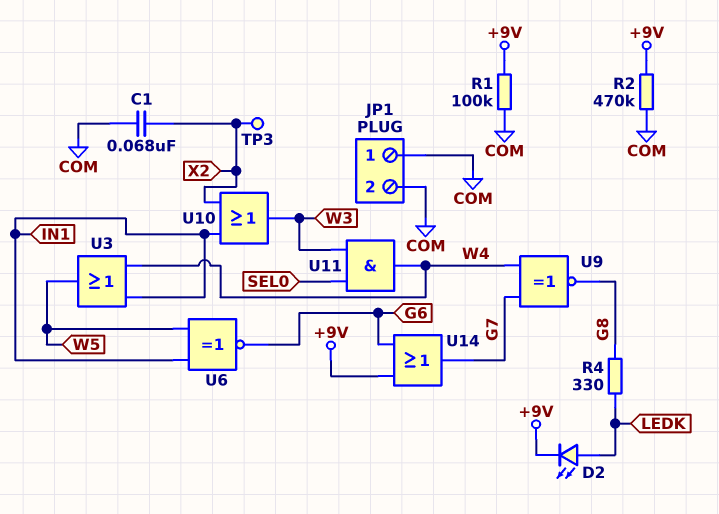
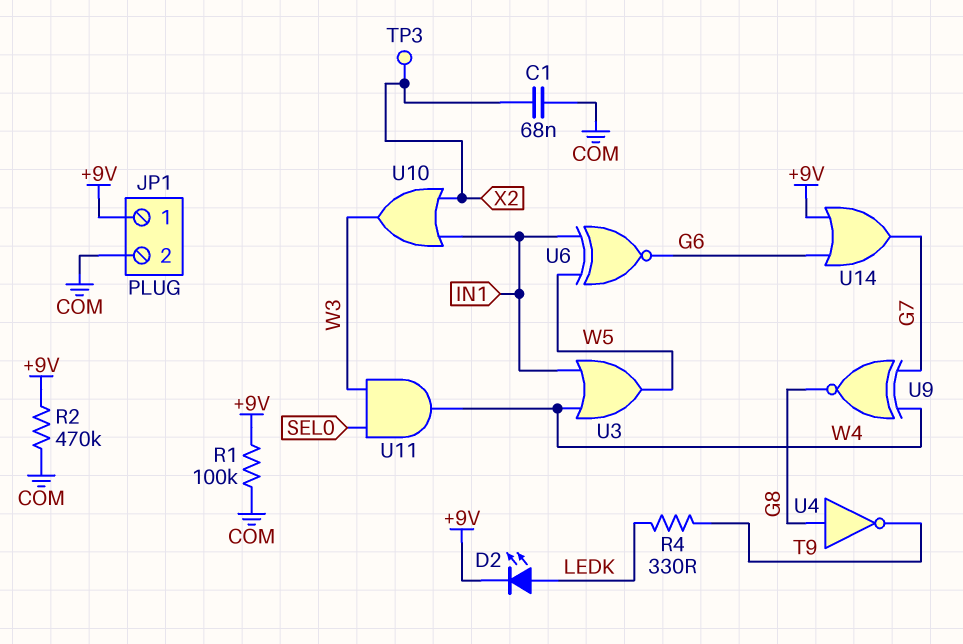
JP1 pin 1: COM -> +9V
R4: 330 (G8, LEDK) -> 330 (LEDK, T9)
U4: none -> NOT (in G8, out T9)

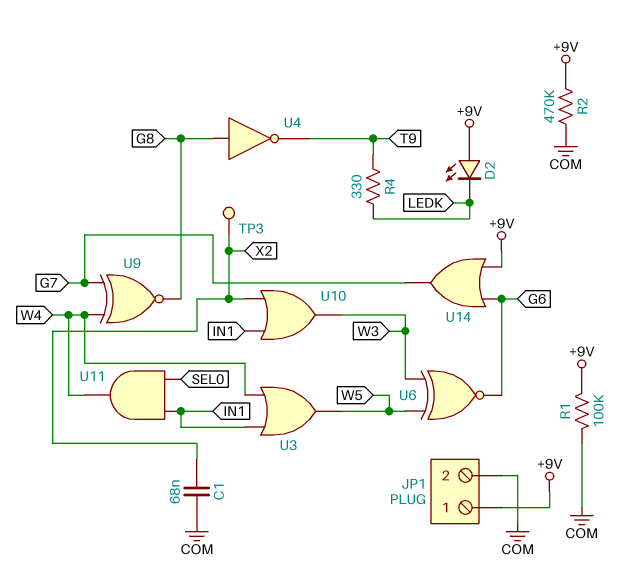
D2: LED (A LEDK, K +9V) -> LED (A +9V, K LEDK)
U6: XNOR (in IN1, in W5, out G6) -> XNOR (in W3, in W5, out G6)
U11: AND (in SEL0, in W3, out W4) -> AND (in IN1, in SEL0, out W4)

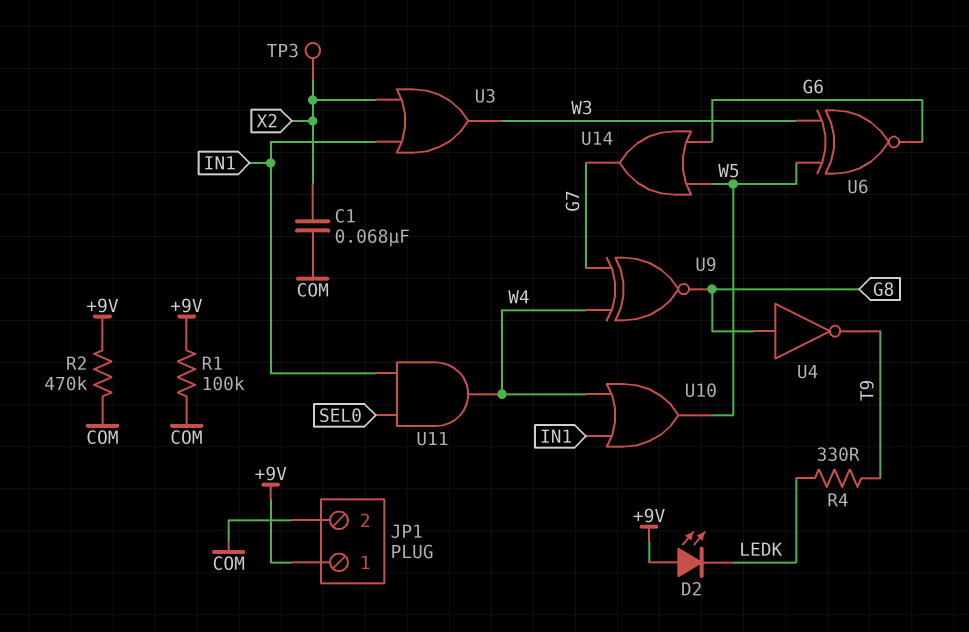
U3: OR (in IN1, in W4, out W5) -> OR (in IN1, in X2, out W3)
U10: OR (in IN1, in X2, out W3) -> OR (in IN1, in W4, out W5)
U14: OR (in +9V, in G6, out G7) -> OR (in G6, in W5, out G7)

